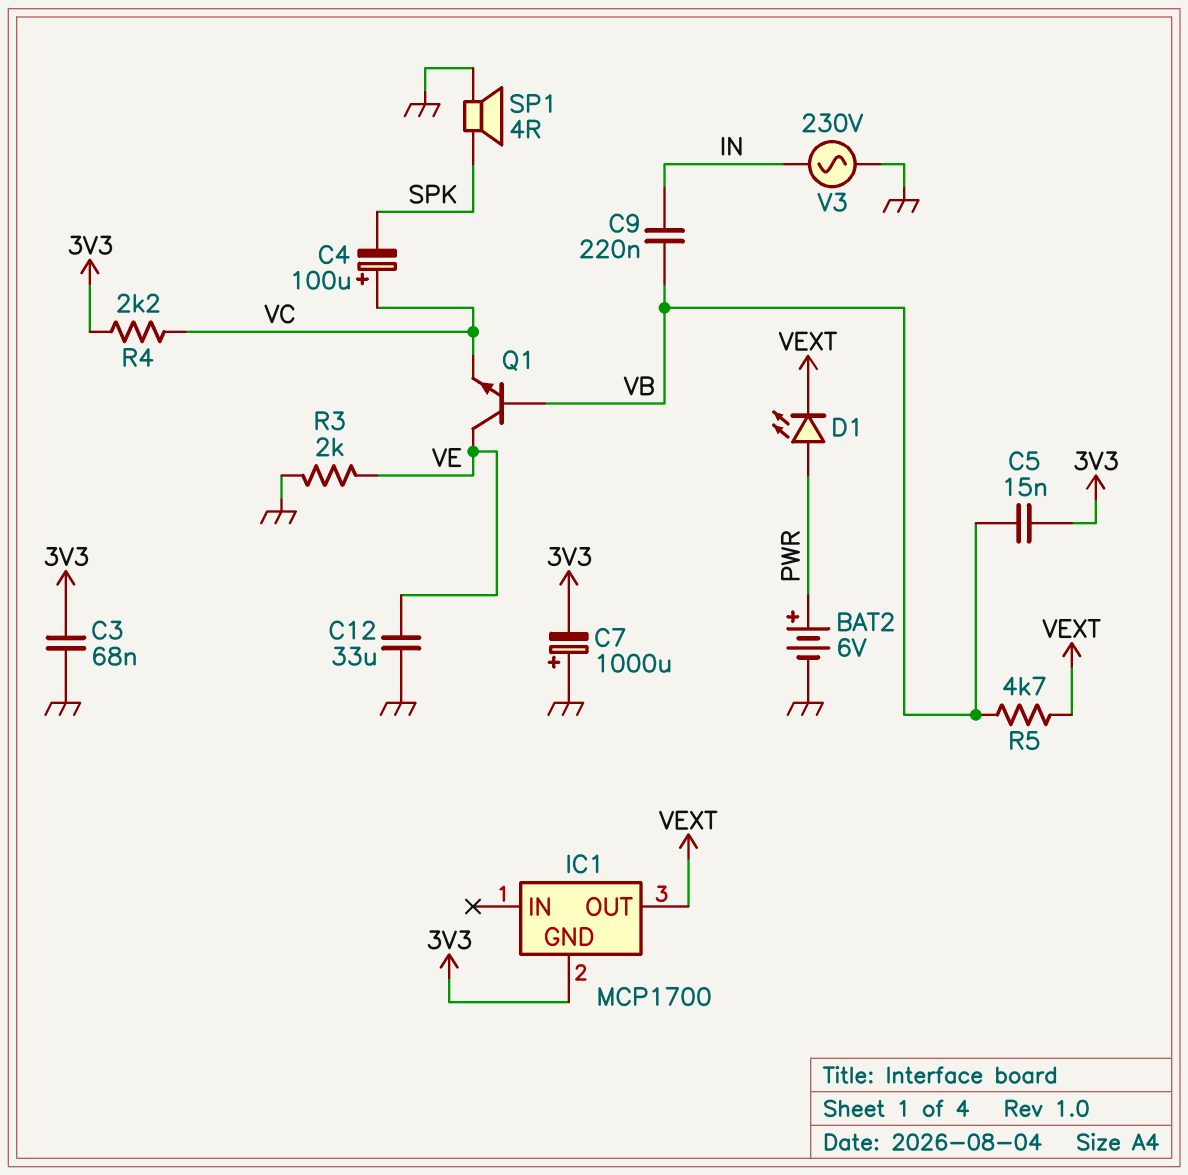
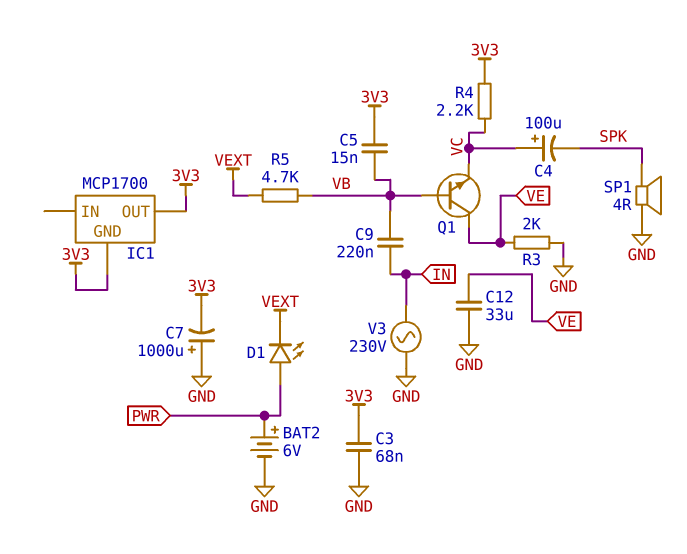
IC1 pin OUT: VEXT -> 3V3

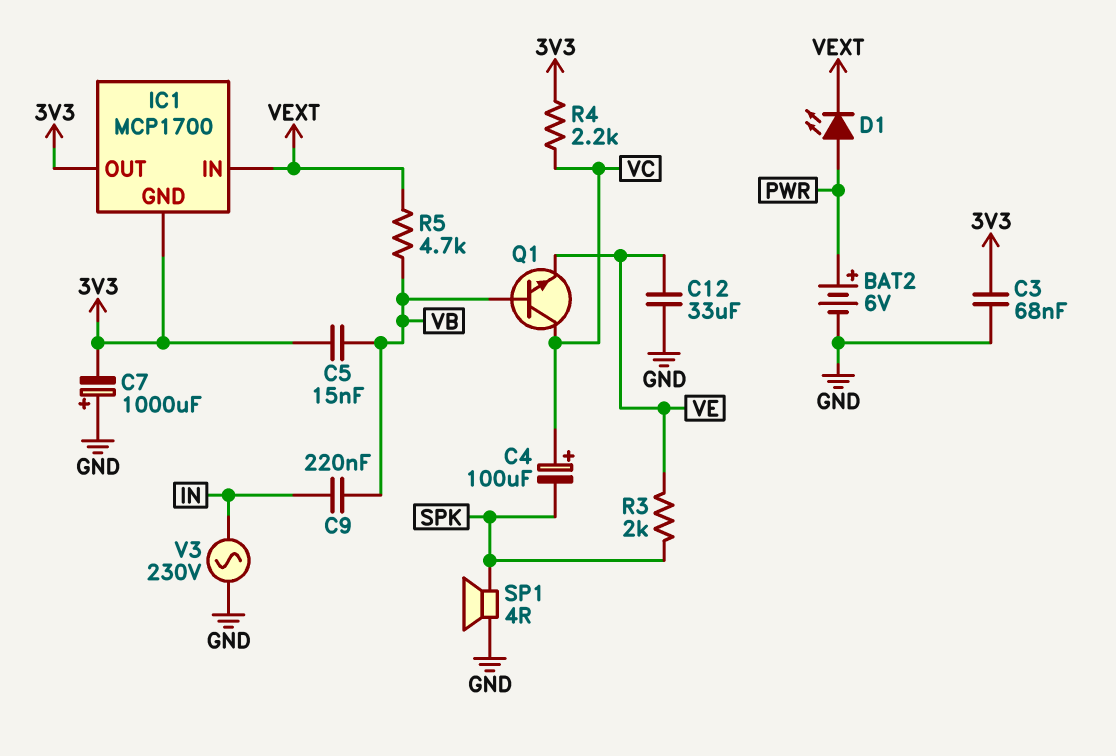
IC1 pin IN: none -> VEXT
Q1: NPN (B VB, C VE, E VC) -> NPN (B VB, C VC, E VE)
R3: 2k (GND, VE) -> 2k (SPK, VE)

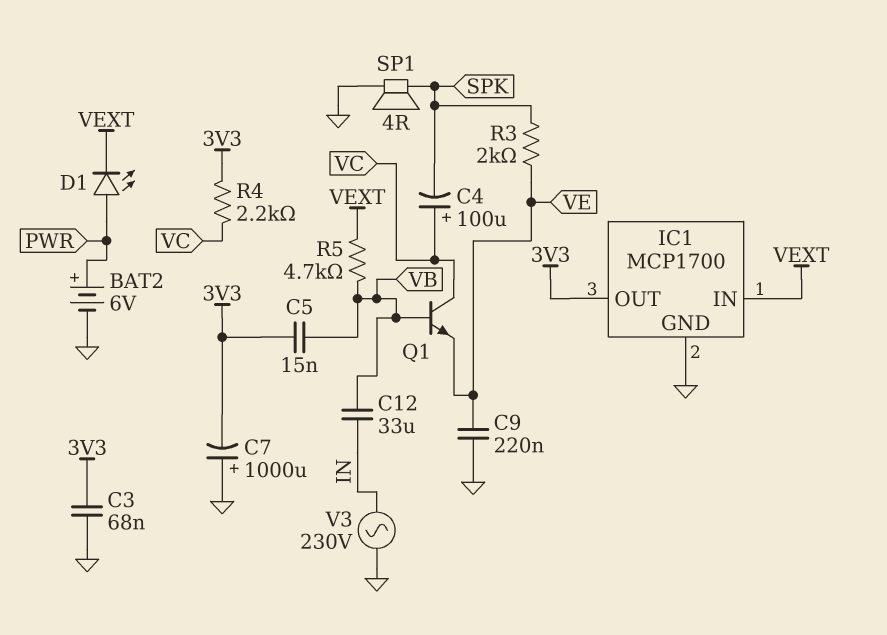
C9: 220nF (IN, VB) -> 220nF (GND, VE)
C12: 33uF (GND, VE) -> 33uF (IN, VB)
IC1 pin GND: 3V3 -> GND

